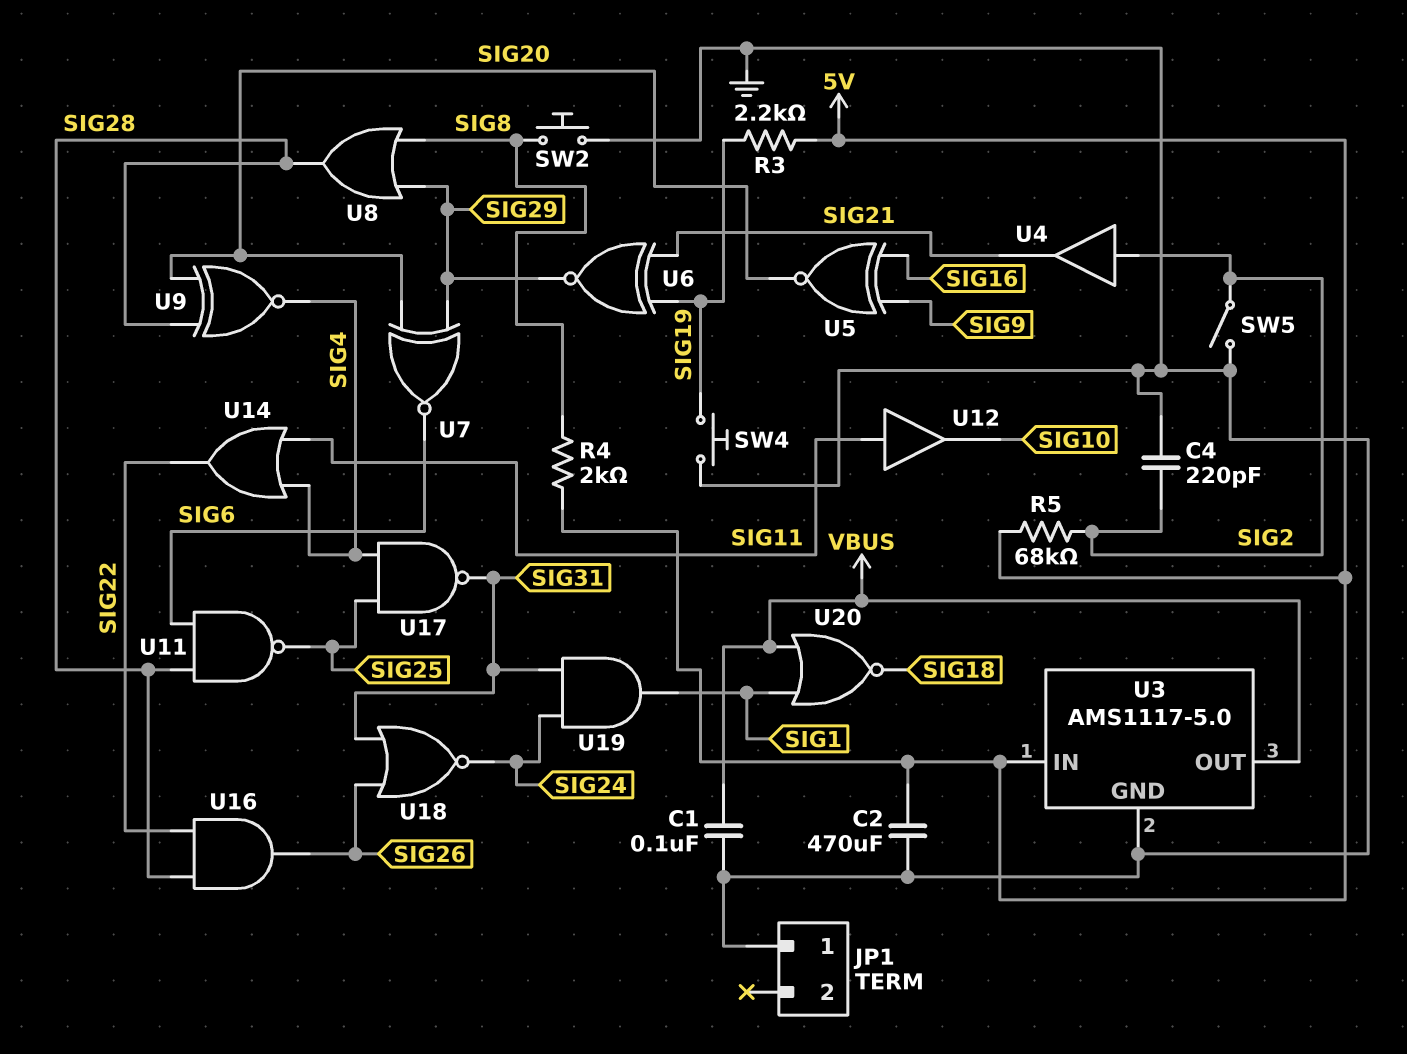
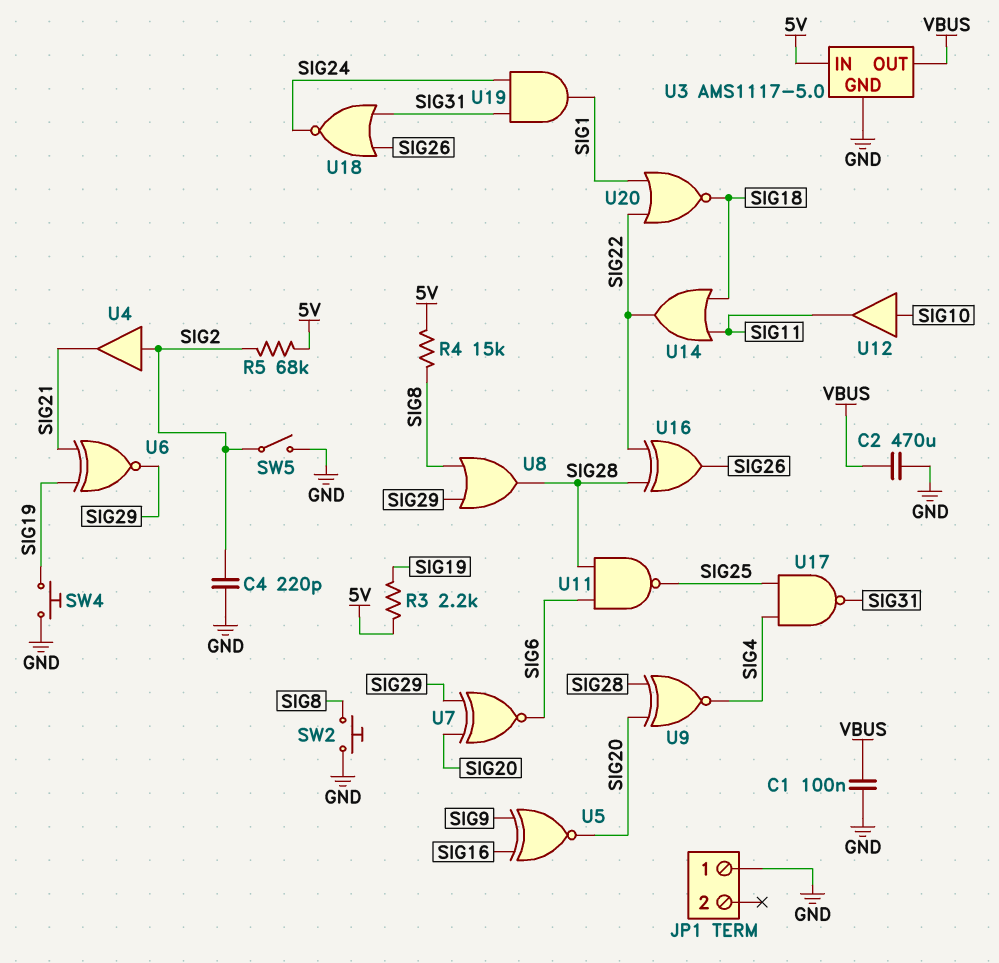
C2: 470uF (5V, GND) -> 470uF (GND, VBUS)
R4: 2k (5V, SIG8) -> 15k (5V, SIG8)
U12: buffer (in SIG11, out SIG10) -> buffer (in SIG10, out SIG11)
U14: OR (in SIG4, in SIG11, out SIG22) -> OR (in SIG11, in SIG18, out SIG22)
U16: AND (in SIG22, in SIG28, out SIG26) -> XOR (in SIG22, in SIG28, out SIG26)
U20: NOR (in SIG1, in VBUS, out SIG18) -> NOR (in SIG1, in SIG22, out SIG18)

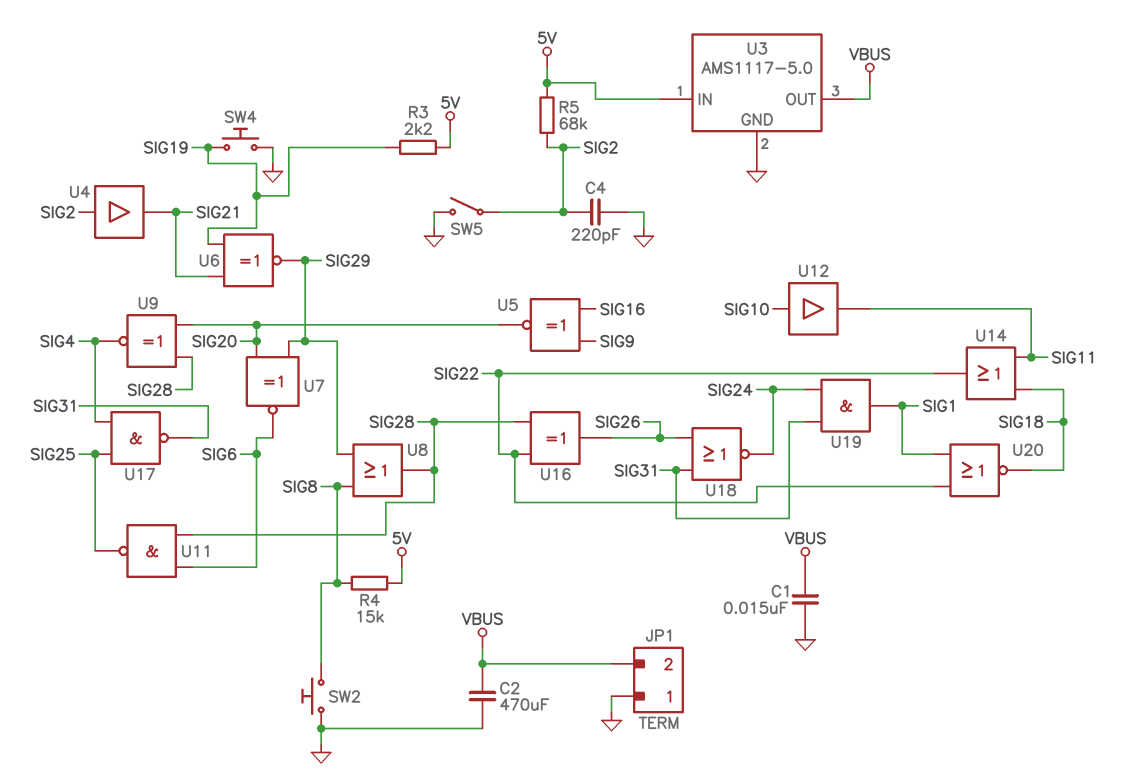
C1: 100nF (GND, VBUS) -> 15nF (GND, VBUS)
JP1 pin 2: none -> VBUS

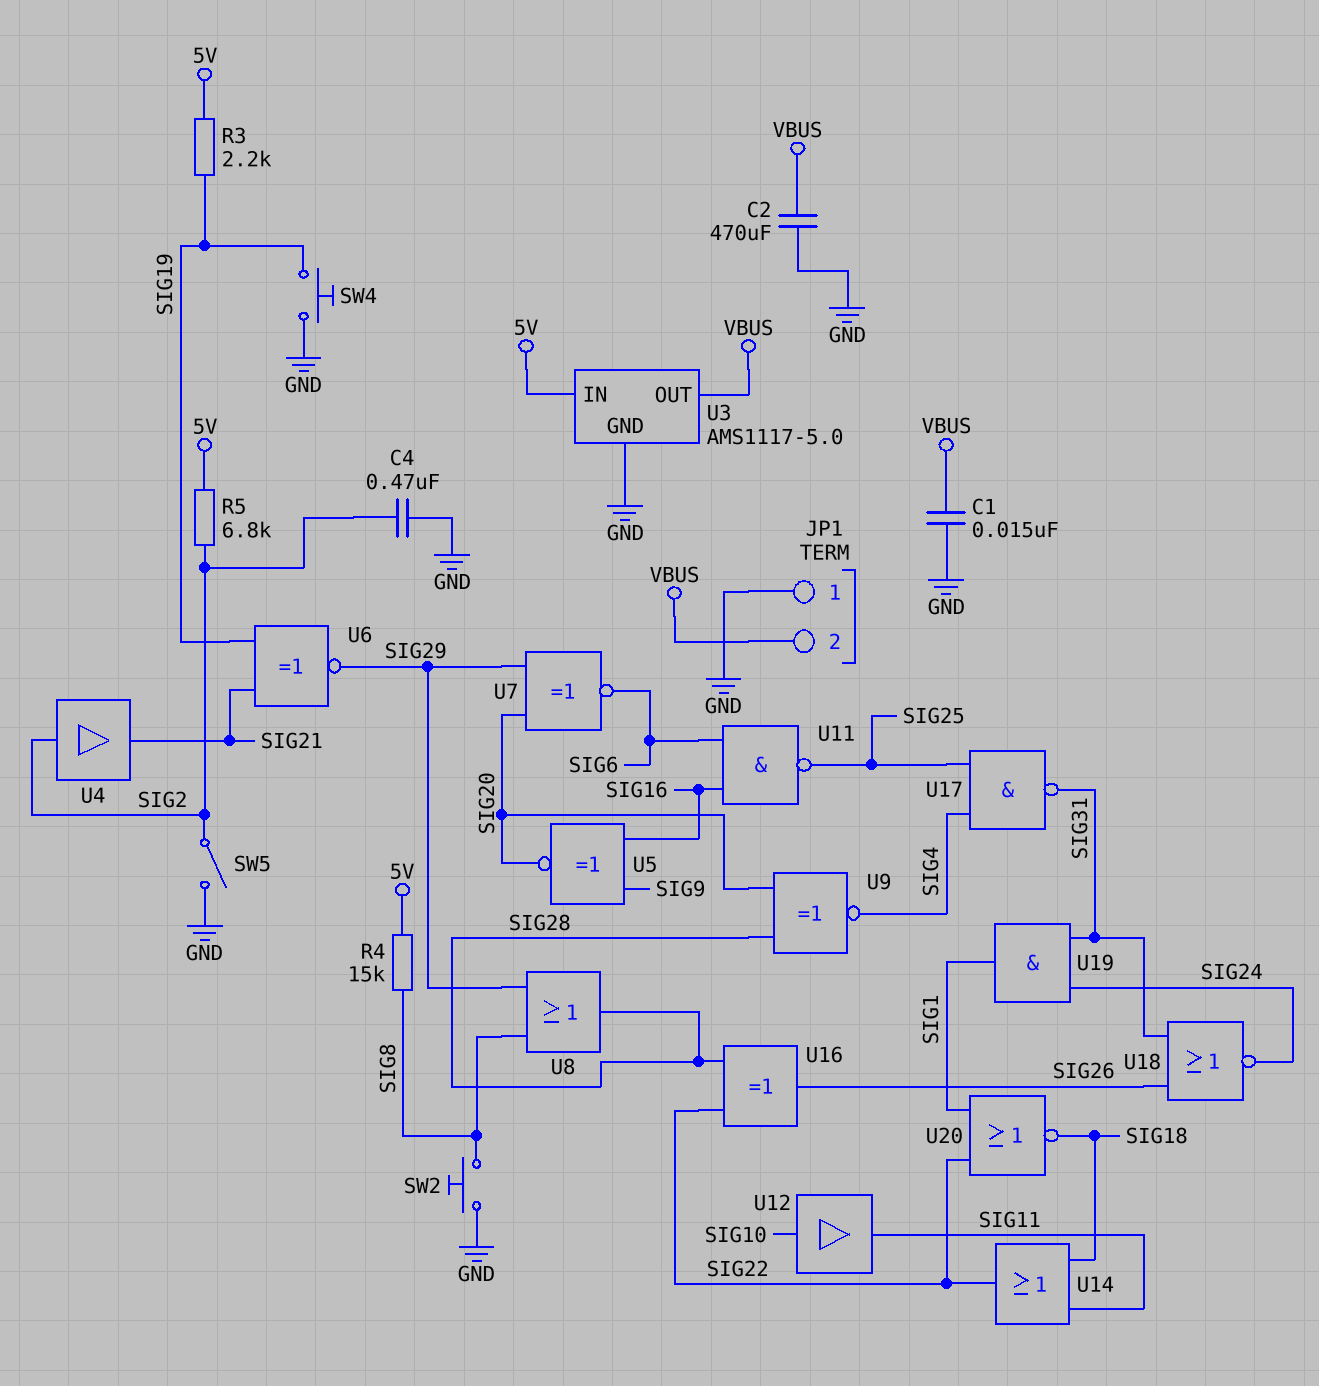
C4: 220pF (GND, SIG2) -> 470nF (GND, SIG2)
R5: 68k (5V, SIG2) -> 6.8k (5V, SIG2)
U11: NAND (in SIG6, in SIG28, out SIG25) -> NAND (in SIG6, in SIG16, out SIG25)

